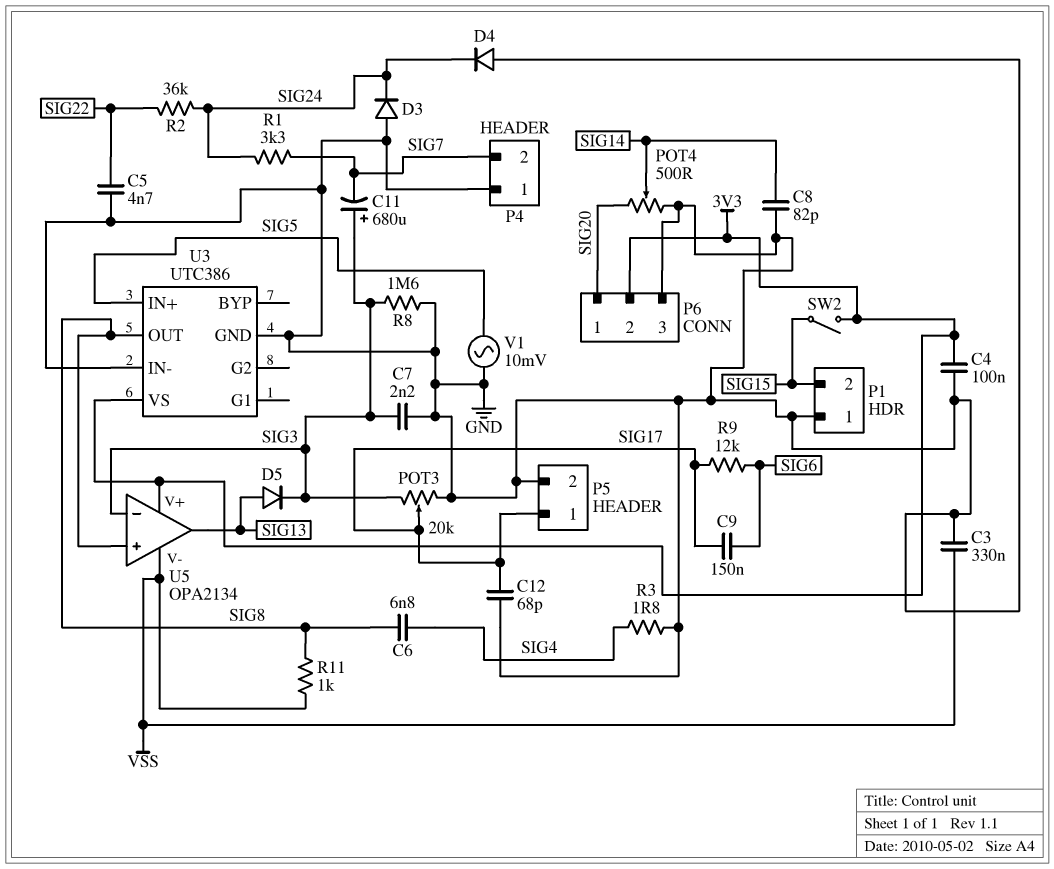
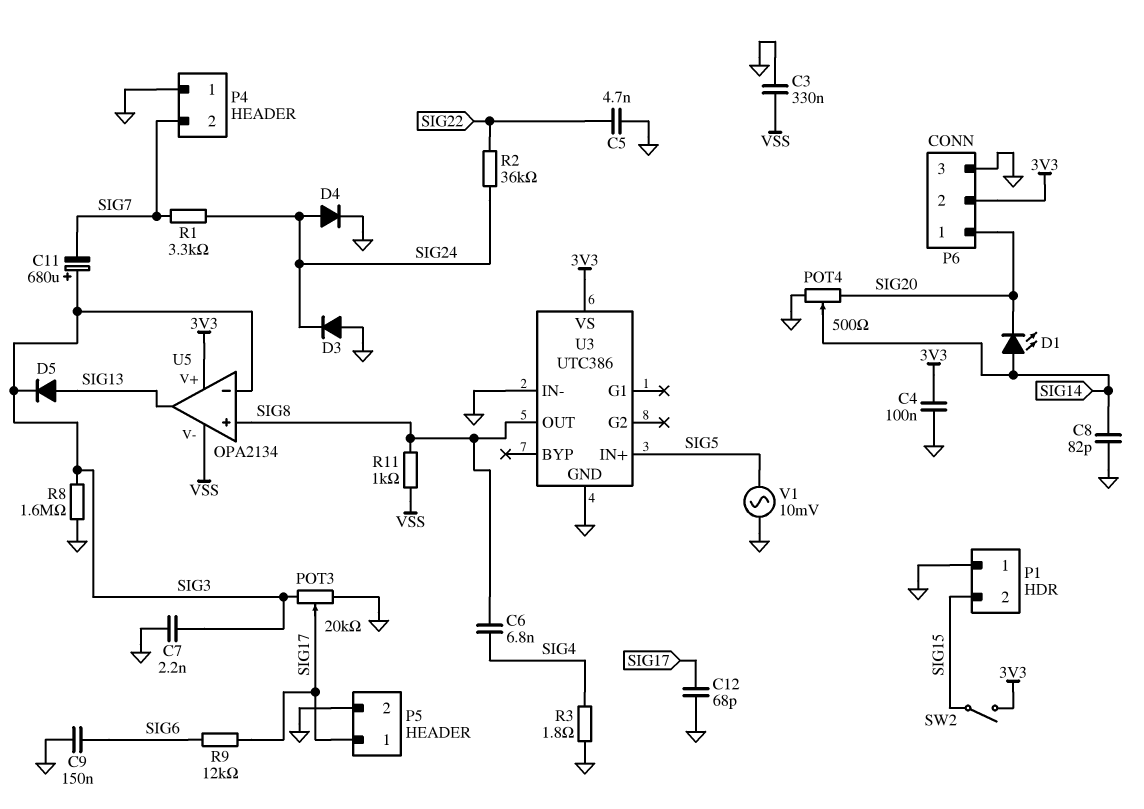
C9: 150nF (SIG6, SIG17) -> 150nF (GND, SIG6)
D1: none -> LED (A SIG14, K SIG20)
D4: diode (A GND, K SIG24) -> diode (A SIG24, K GND)

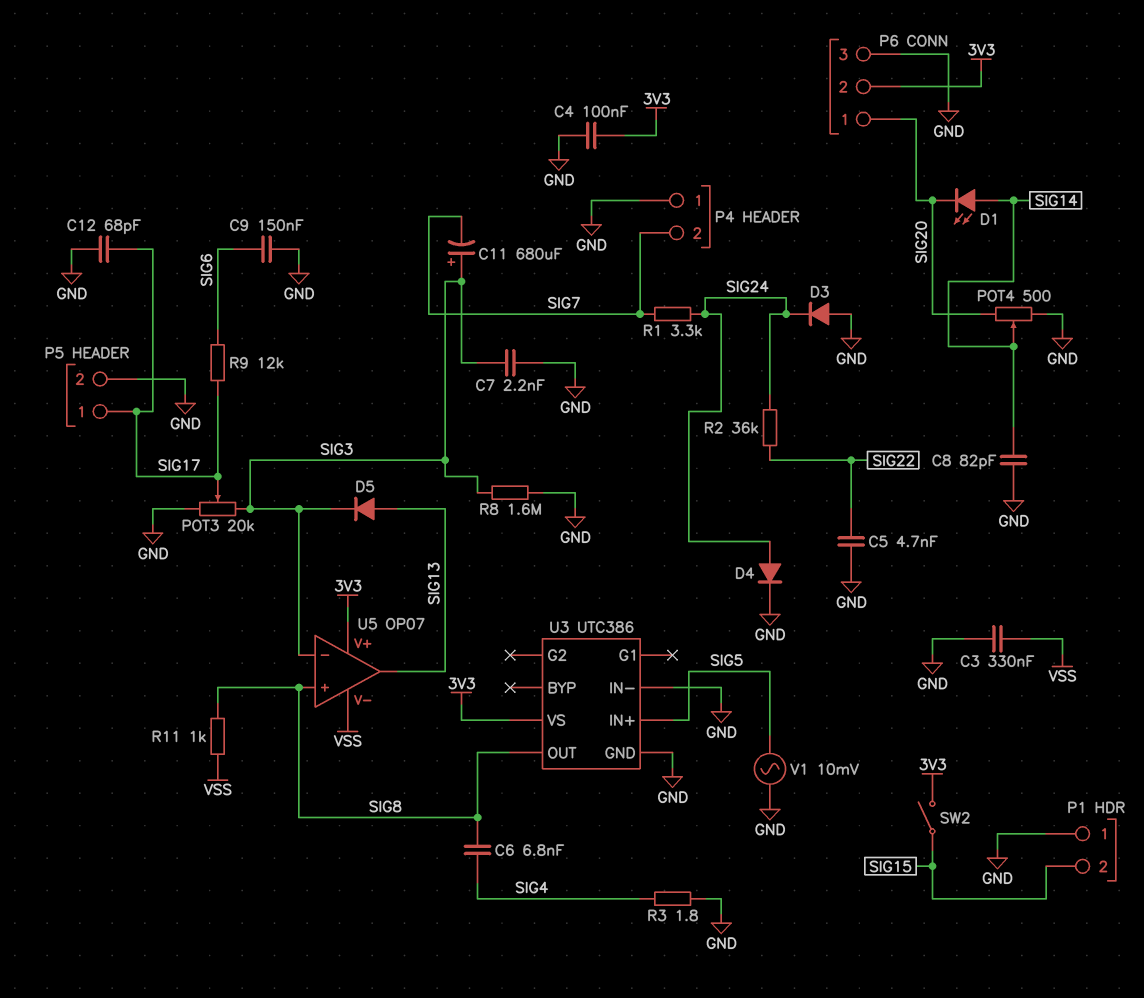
U5: OPA2134 -> OP07

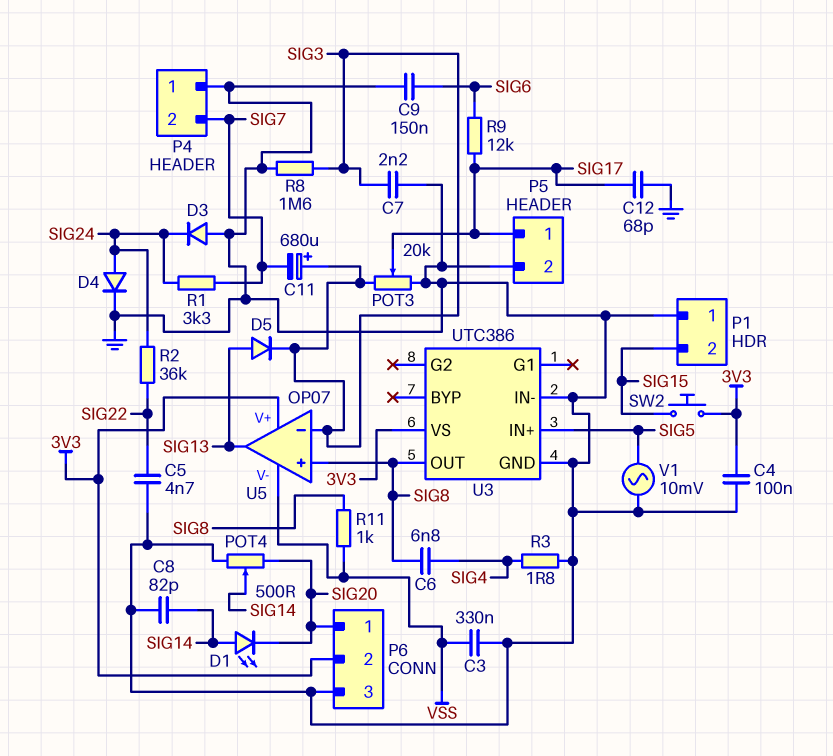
SW2: switch (3V3, SIG15) -> button (3V3, SIG15)

